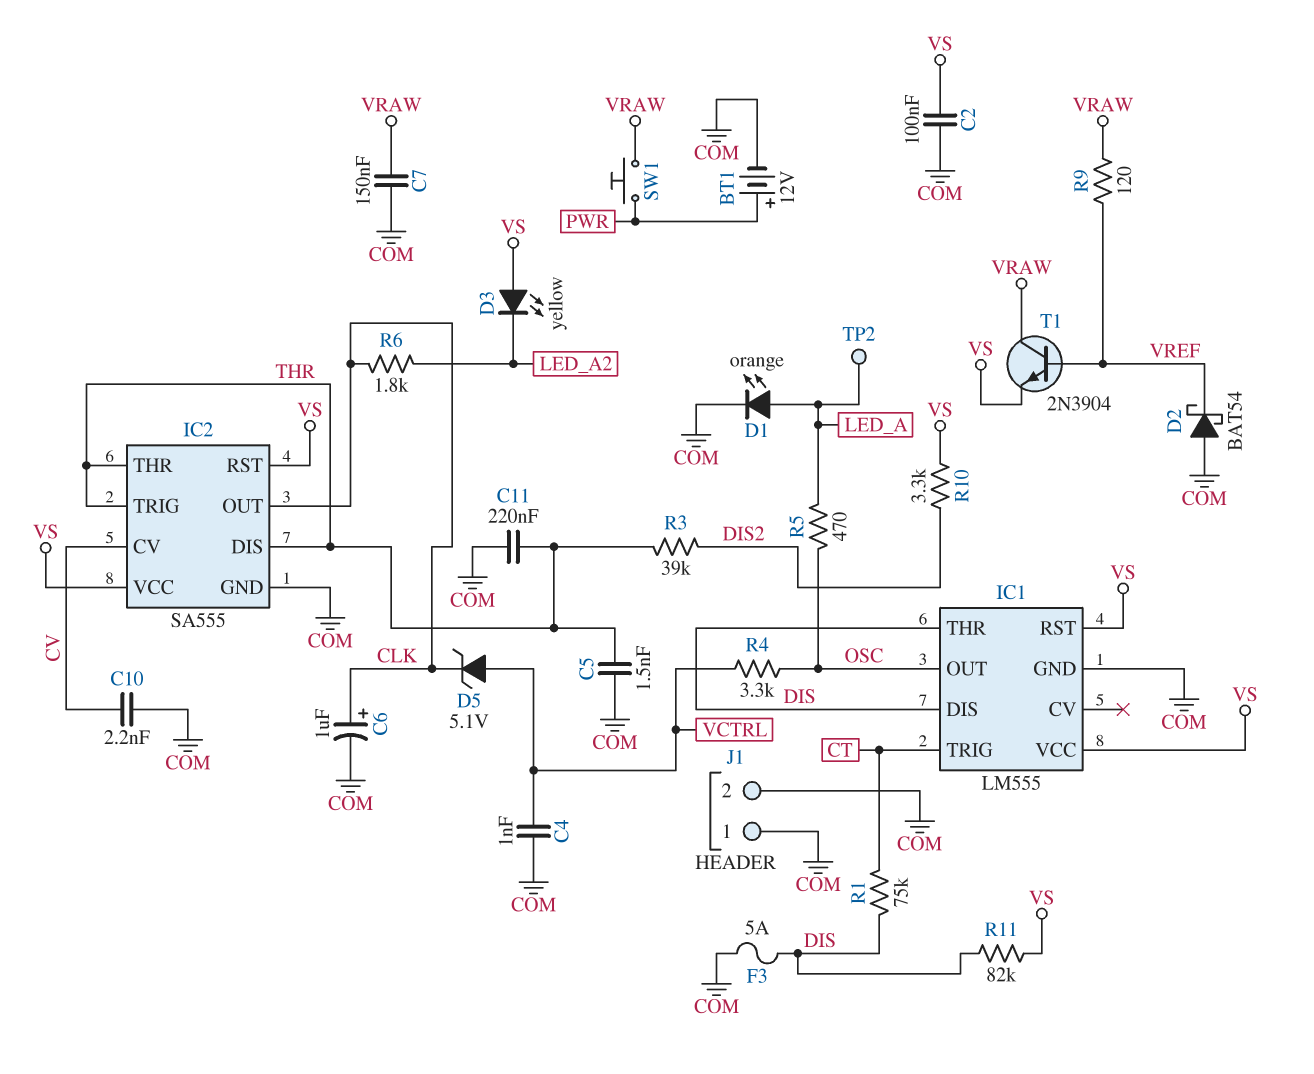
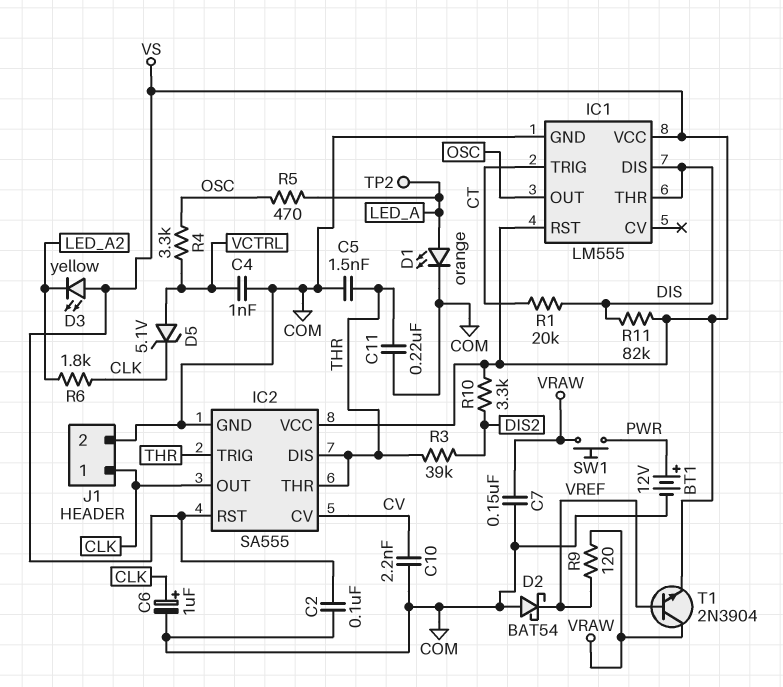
F3: 5A (COM, DIS) -> none
J1 pin 1: COM -> CLK
R1: 75k (CT, DIS) -> 20k (CT, DIS)

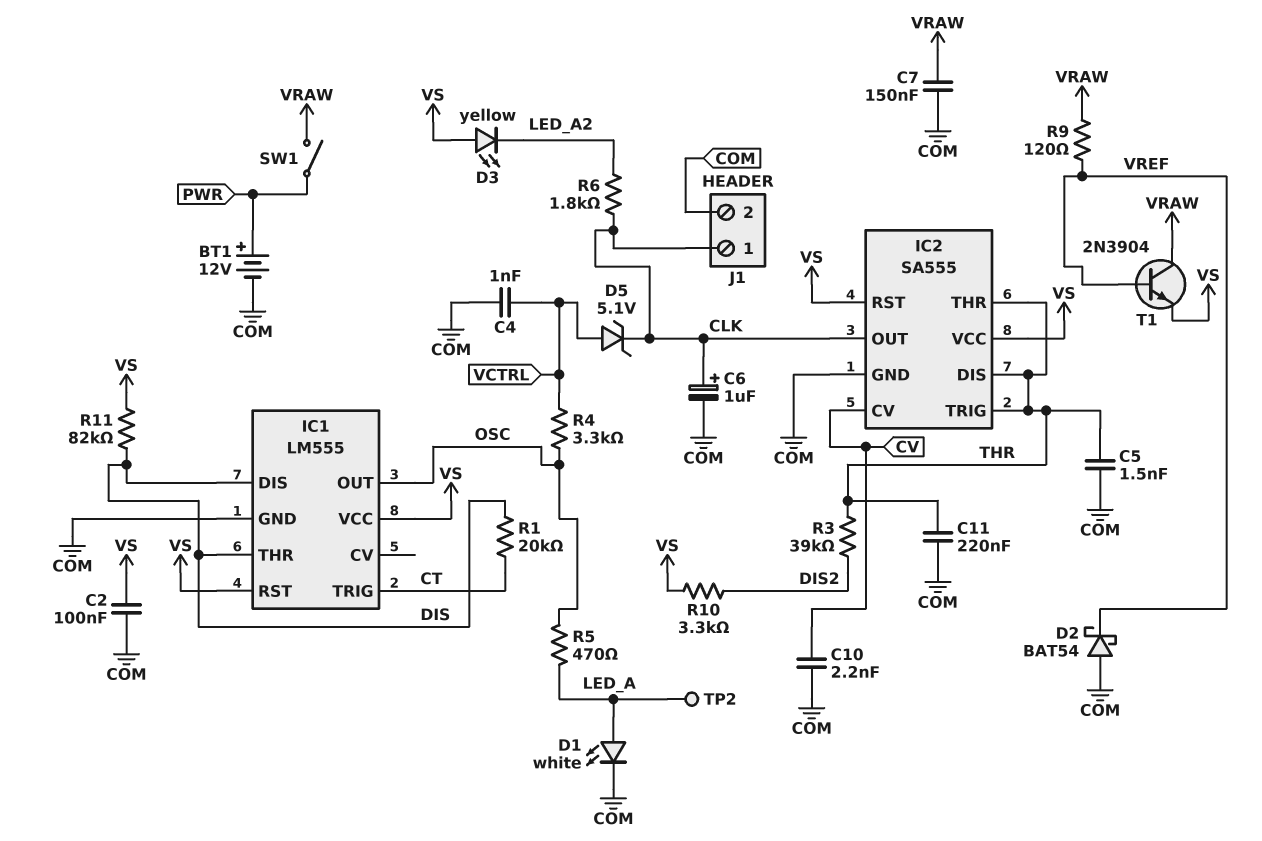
D1: LED orange (A LED_A, K COM) -> LED white (A LED_A, K COM)
SW1: button (PWR, VRAW) -> switch (PWR, VRAW)

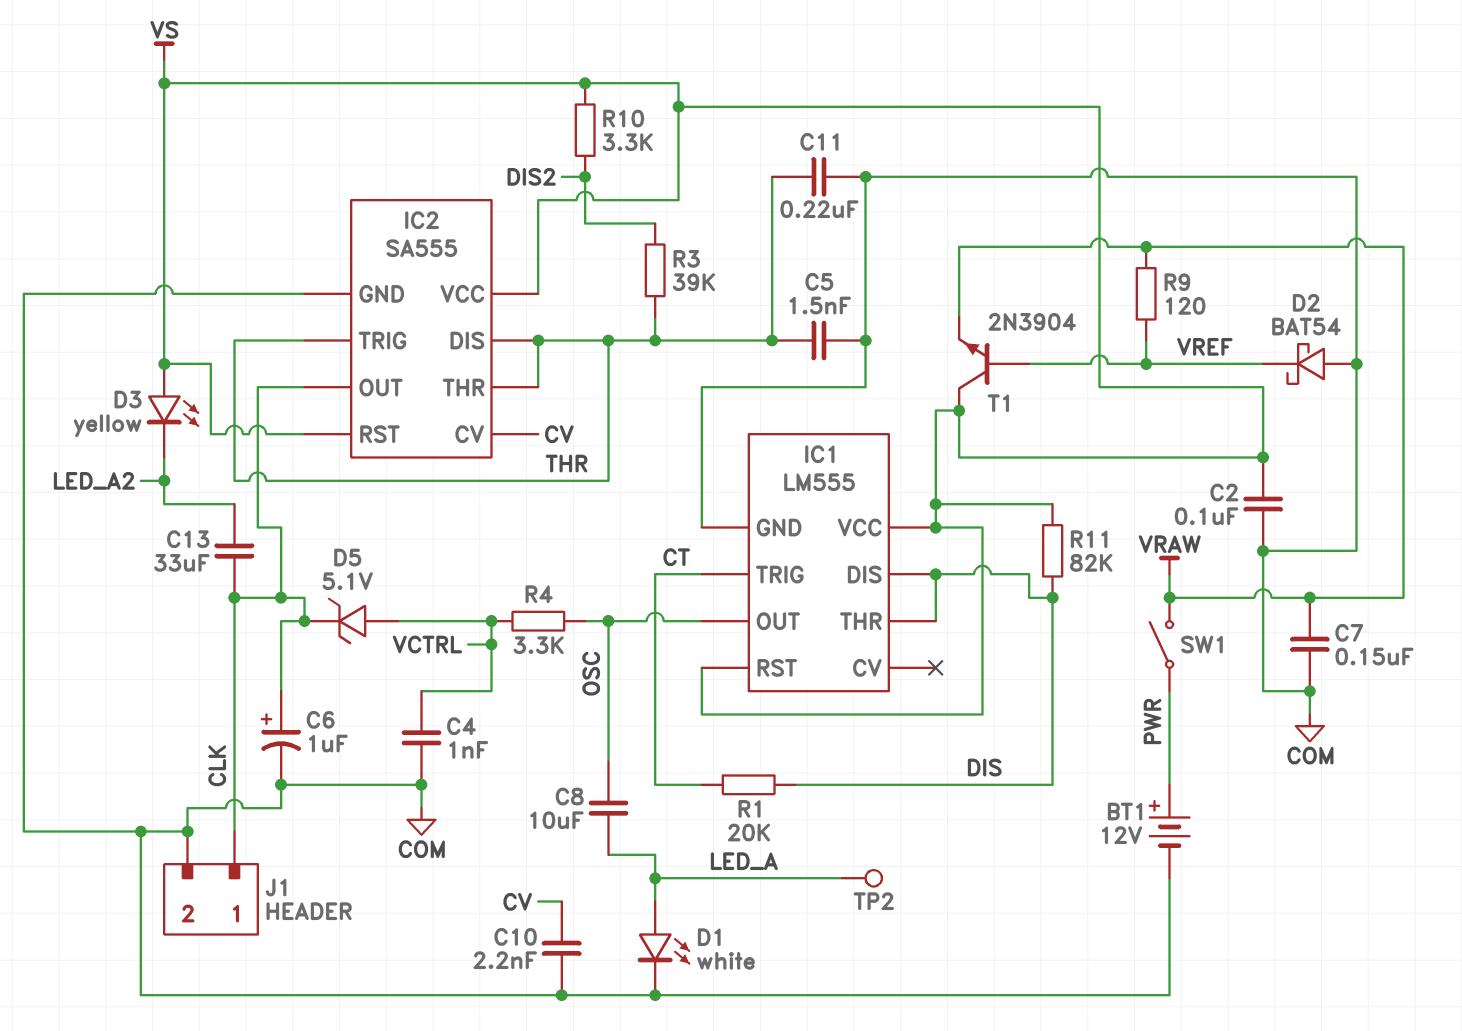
C8: none -> 10uF (LED_A, OSC)
C13: none -> 33uF (CLK, LED_A2)
R5: 470 (LED_A, OSC) -> none
R6: 1.8k (CLK, LED_A2) -> none
T1: NPN 2N3904 (B VREF, C VRAW, E VS) -> NPN 2N3904 (B VREF, C VS, E VRAW)

